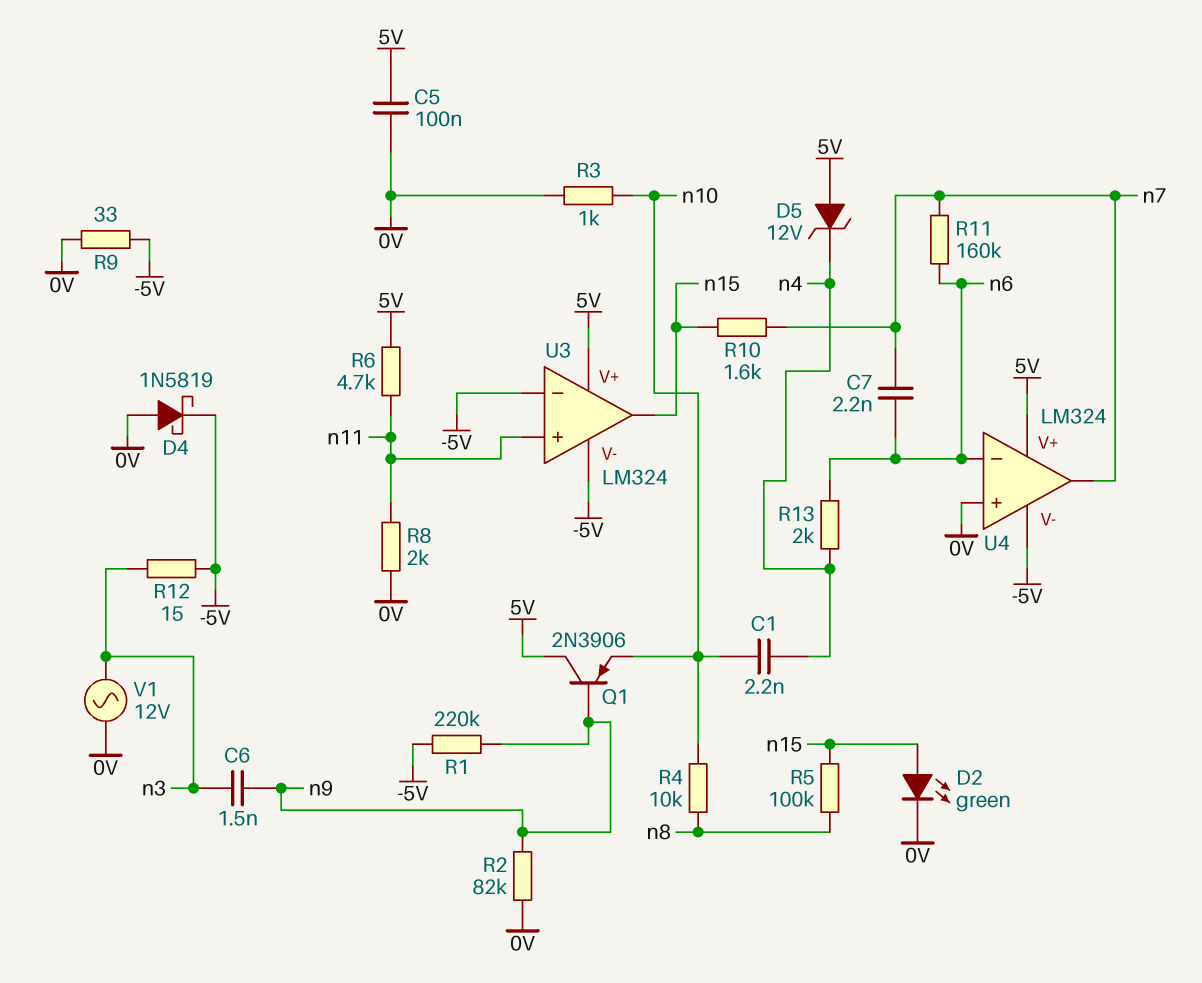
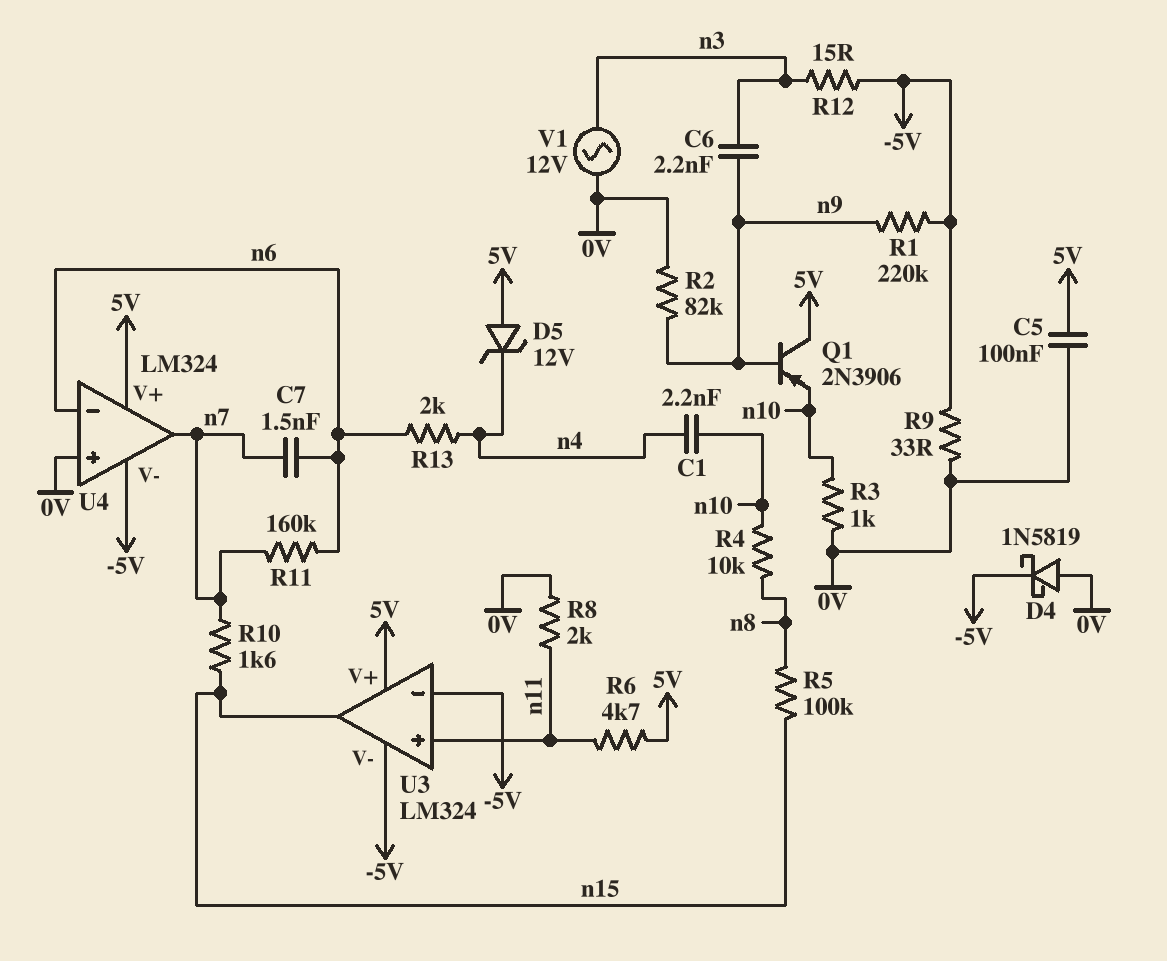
C6: 1.5nF (n3, n9) -> 2.2nF (n3, n9)
C7: 2.2nF (n6, n7) -> 1.5nF (n6, n7)
D2: LED green (A n15, K 0V) -> none

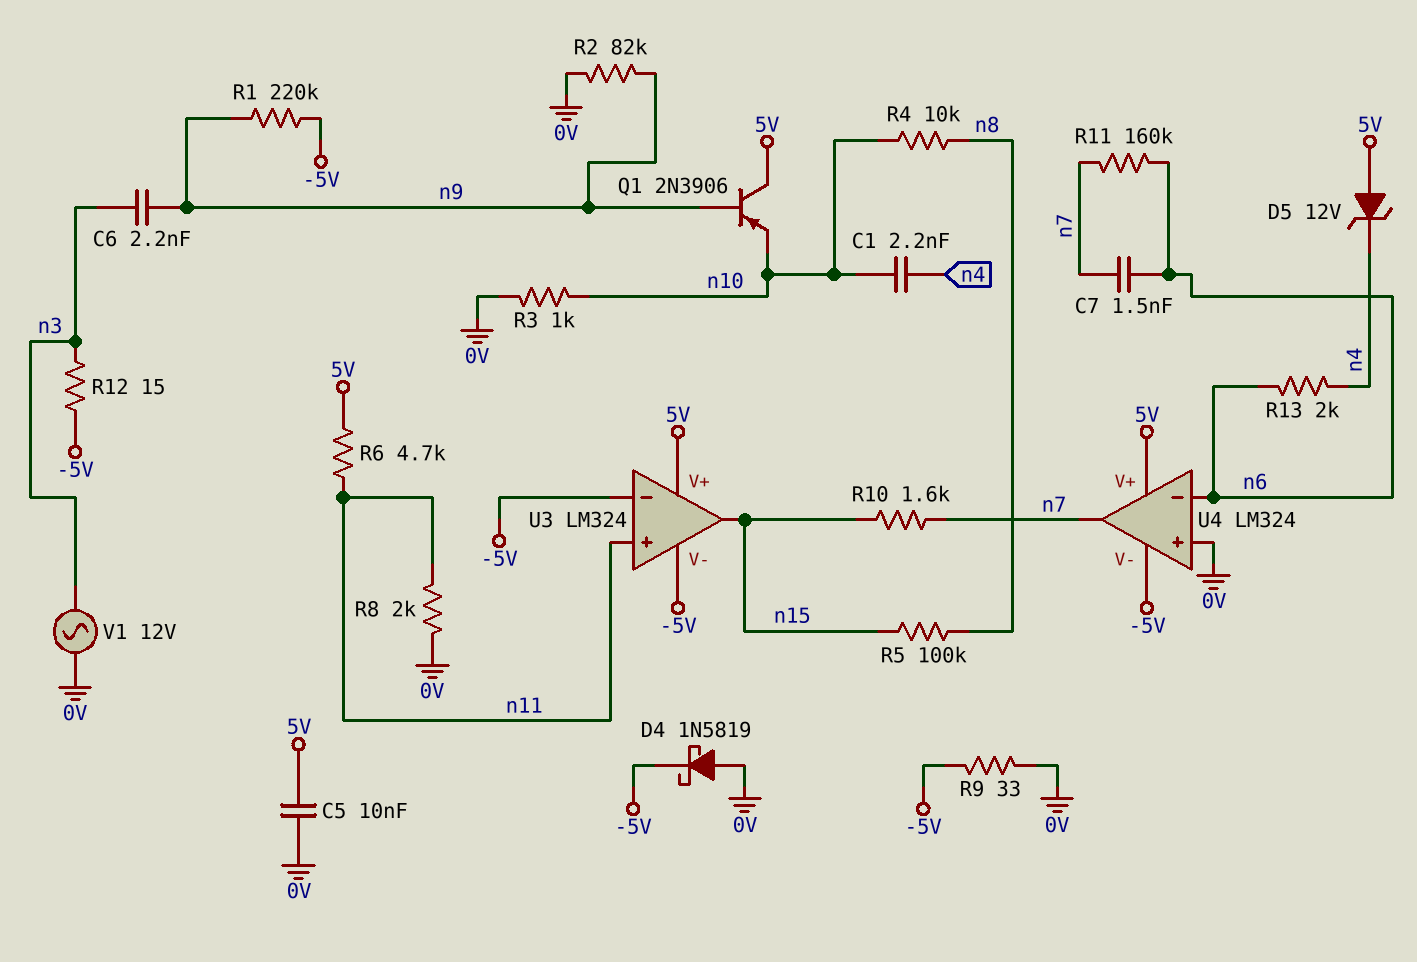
C5: 100nF (0V, 5V) -> 10nF (0V, 5V)

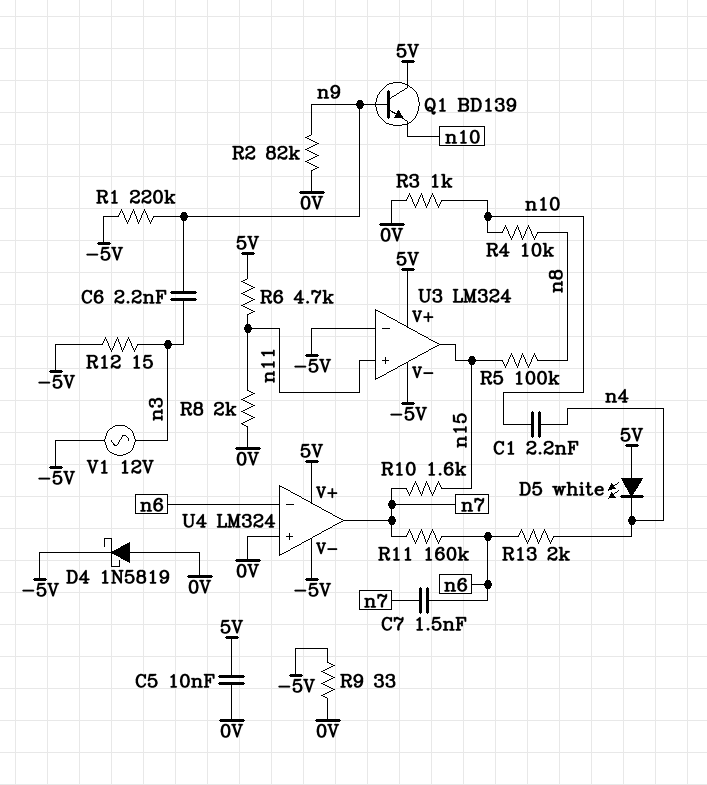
D5: zener 12V (A 5V, K n4) -> LED white (A 5V, K n4)
Q1: PNP 2N3906 (B n9, C 5V, E n10) -> NPN BD139 (B n9, C 5V, E n10)
V1: AC 12V (0V, n3) -> AC 12V (-5V, n3)

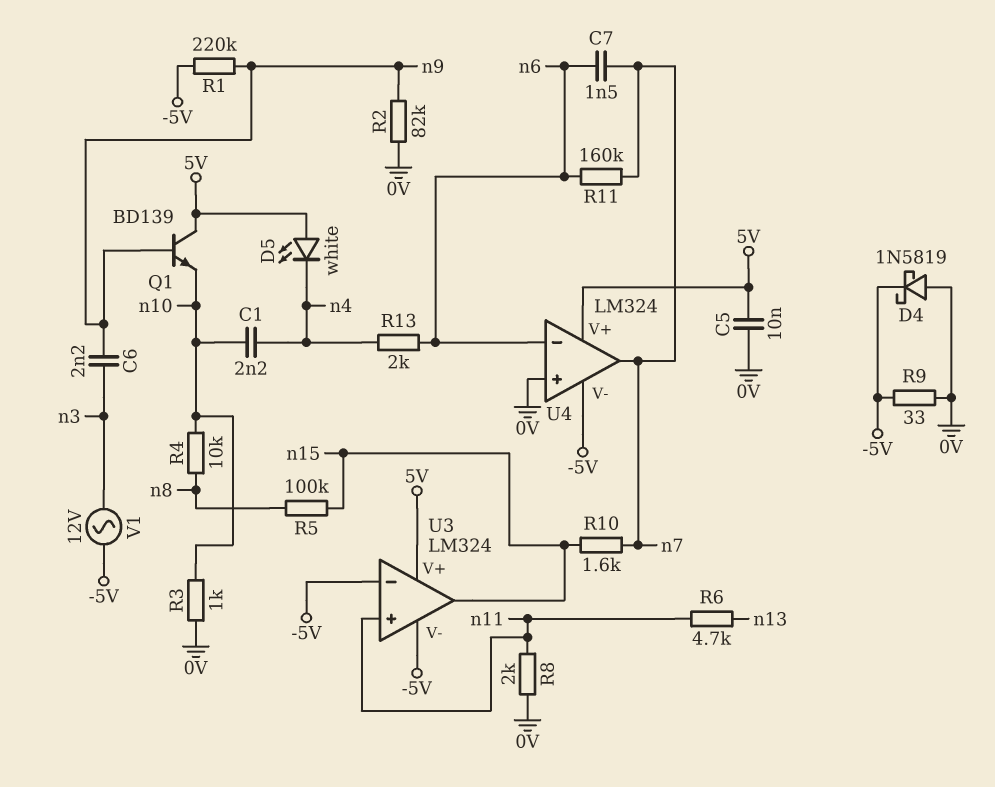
R6: 4.7k (5V, n11) -> 4.7k (n11, n13)
R12: 15 (-5V, n3) -> none

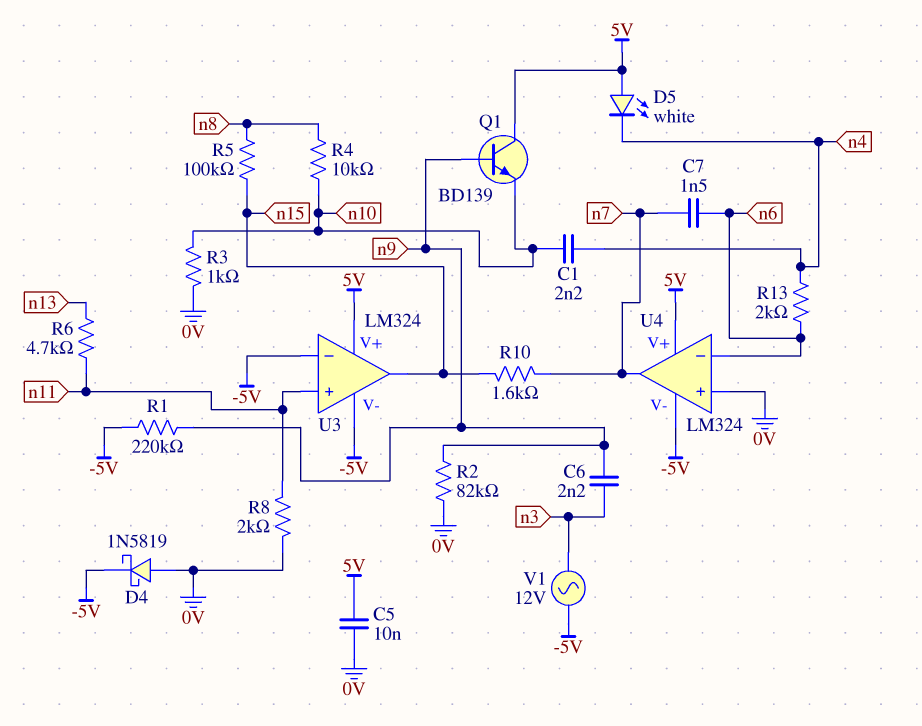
R9: 33 (-5V, 0V) -> none
R11: 160k (n6, n7) -> none

